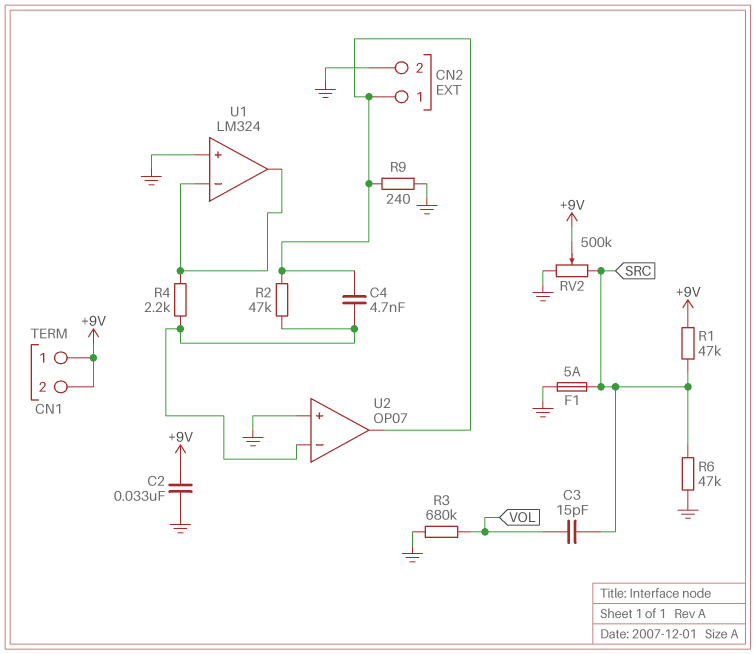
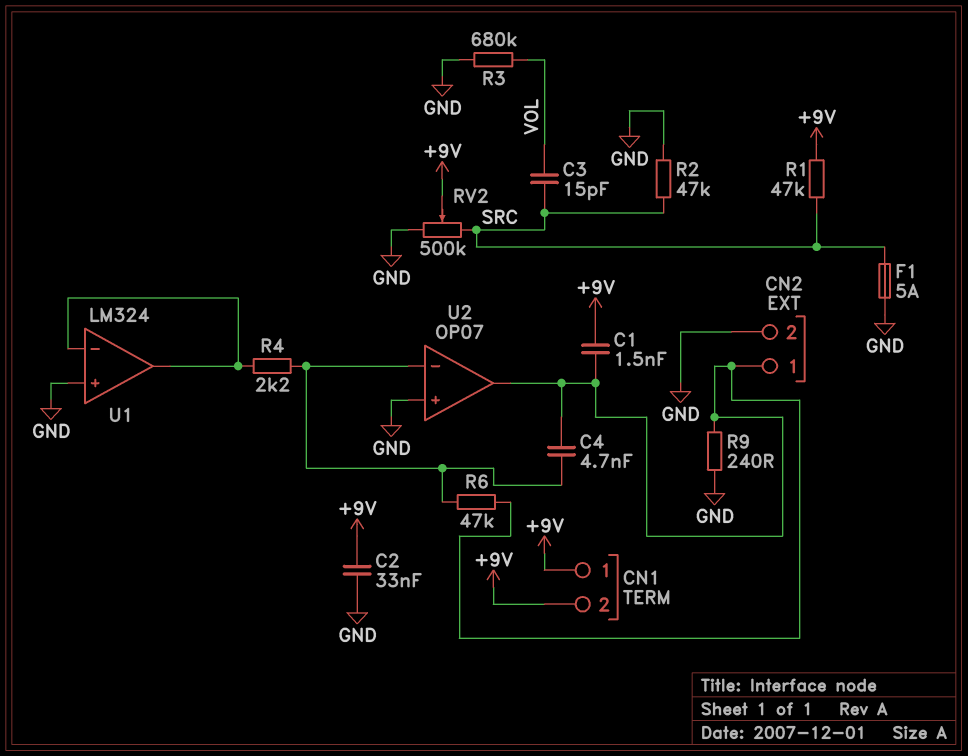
C1: none -> 1.5nF (+9V, CN2/1)
R2: 47k (CN2/1, U2/in-) -> 47k (GND, SRC)
R6: 47k (GND, SRC) -> 47k (CN2/1, U2/in-)

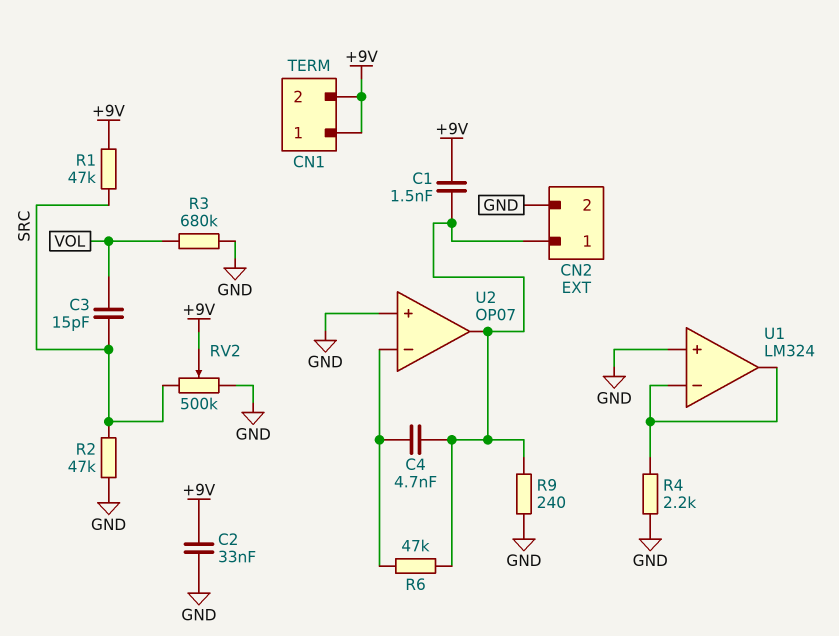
F1: 5A (GND, SRC) -> none
R4: 2.2k (U1/in-, U2/in-) -> 2.2k (GND, U1/in-)

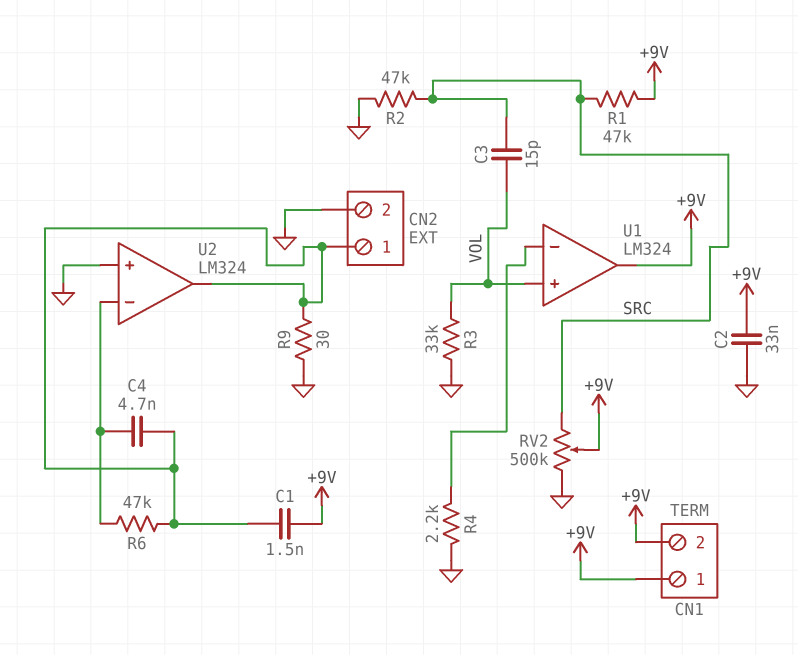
R3: 680k (GND, VOL) -> 33k (GND, VOL)
R9: 240 (CN2/1, GND) -> 30 (CN2/1, GND)
U1 pin in+: GND -> VOL
U1 pin out: U1/in- -> +9V
U2: OP07 -> LM324

